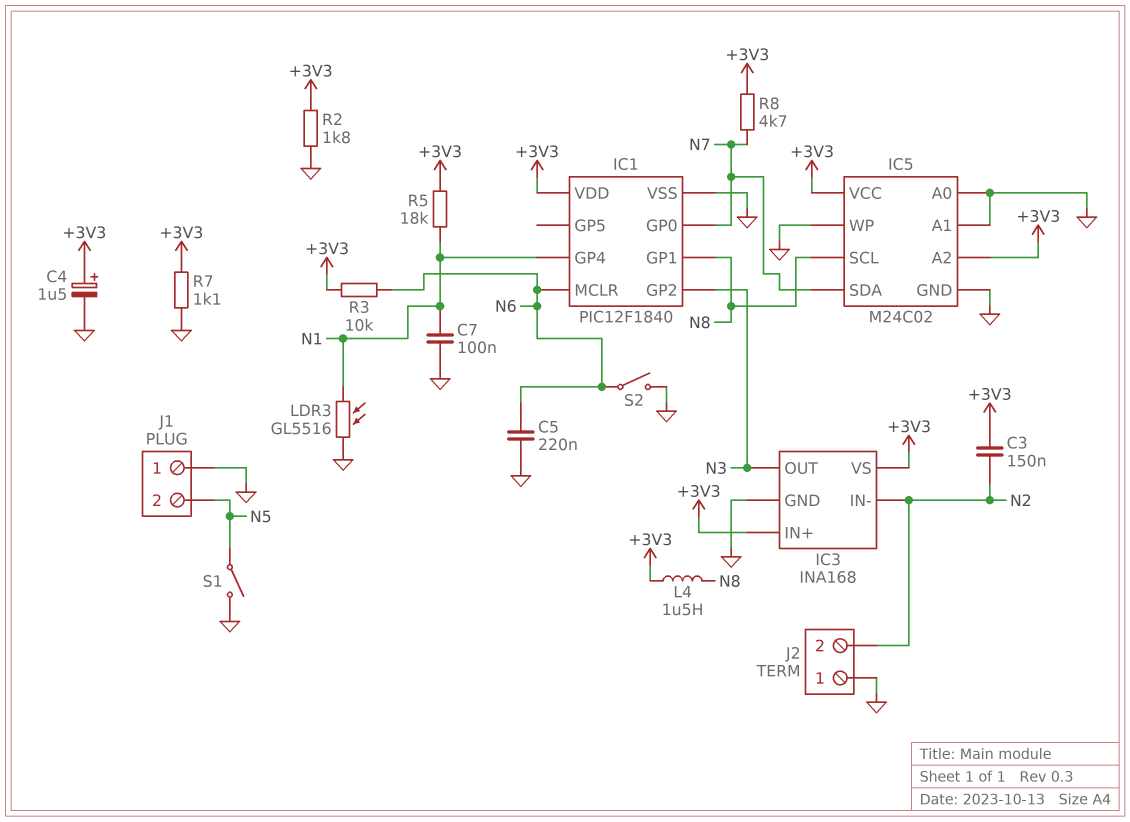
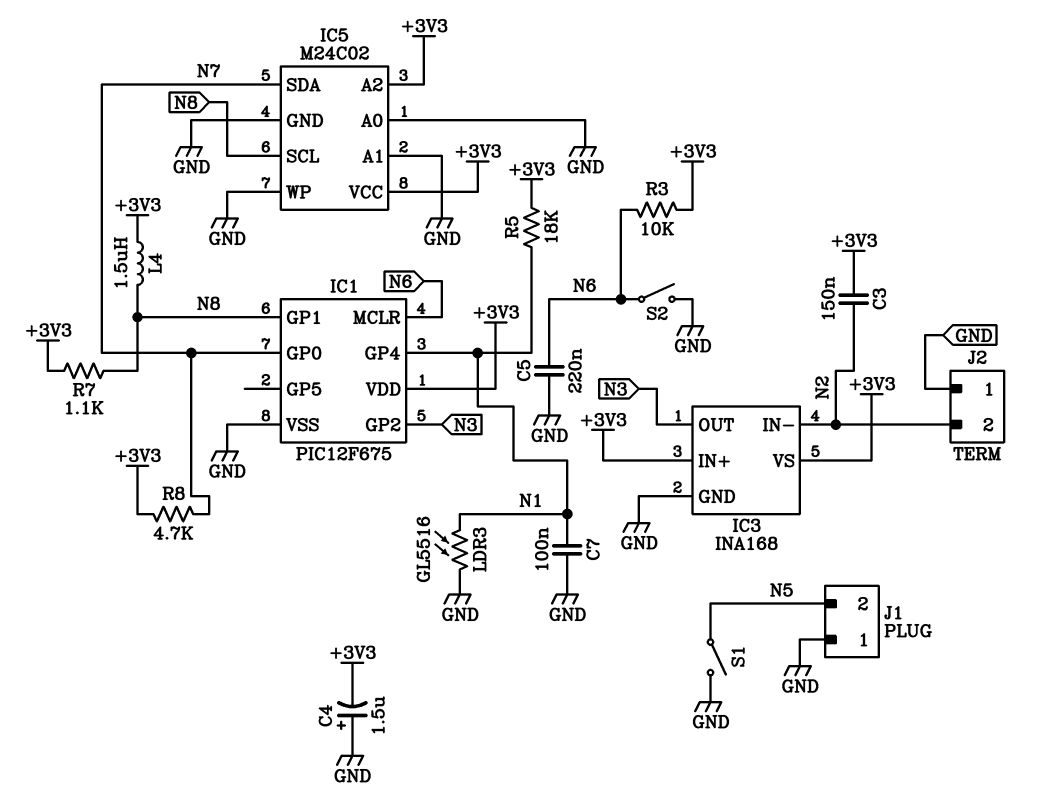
C4: 1.5uF (plus +3V3, minus GND) -> 1.5uF (plus GND, minus +3V3)
IC1: PIC12F1840 -> PIC12F675
R2: 1.8k (+3V3, GND) -> none
R7: 1.1k (+3V3, GND) -> 1.1k (+3V3, N8)

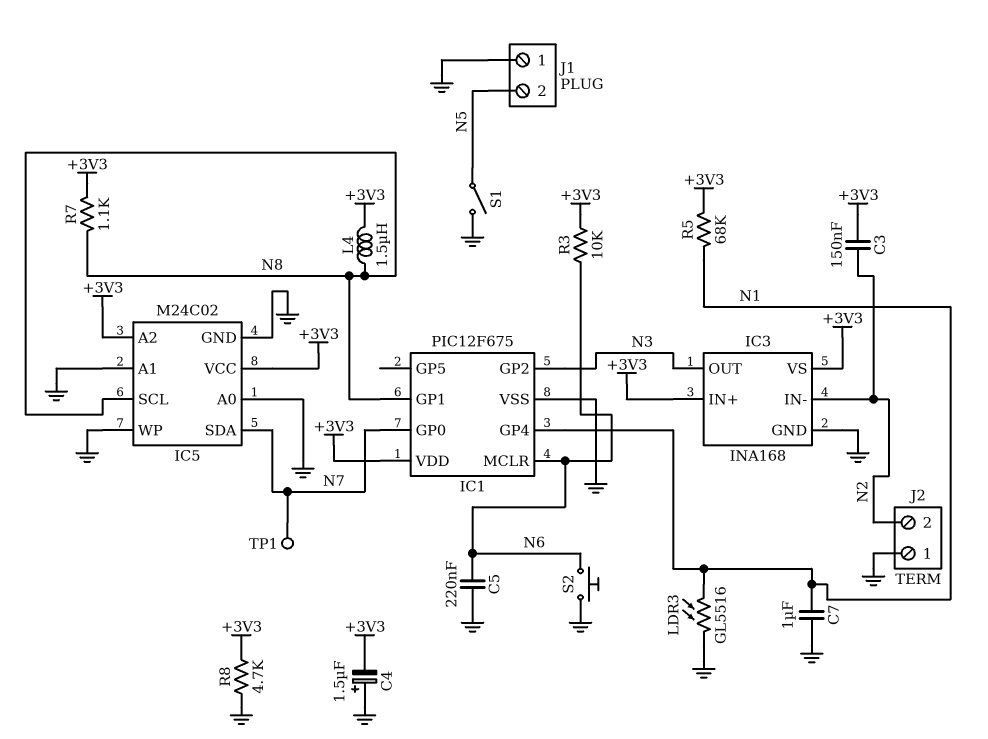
C7: 100nF (GND, N1) -> 1uF (GND, N1)
R5: 18k (+3V3, N1) -> 68k (+3V3, N1)
R8: 4.7k (+3V3, N7) -> 4.7k (+3V3, GND)
S2: switch (GND, N6) -> button (GND, N6)
TP1: none -> test point (N7)

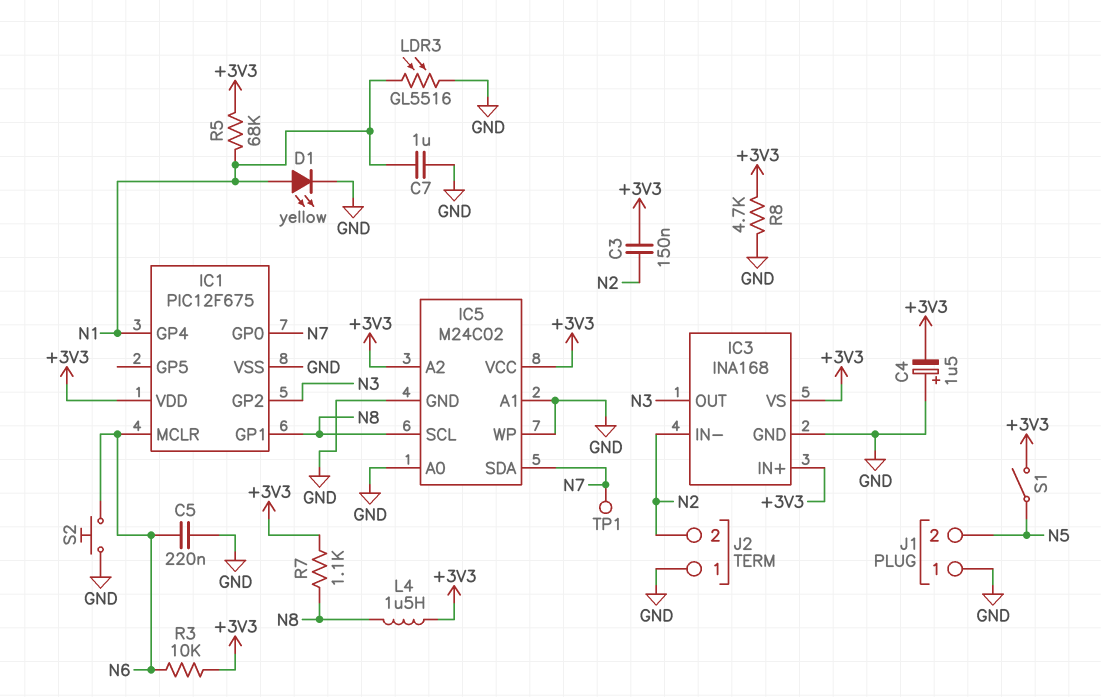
D1: none -> LED yellow (A N1, K GND)
S1: switch (GND, N5) -> switch (+3V3, N5)

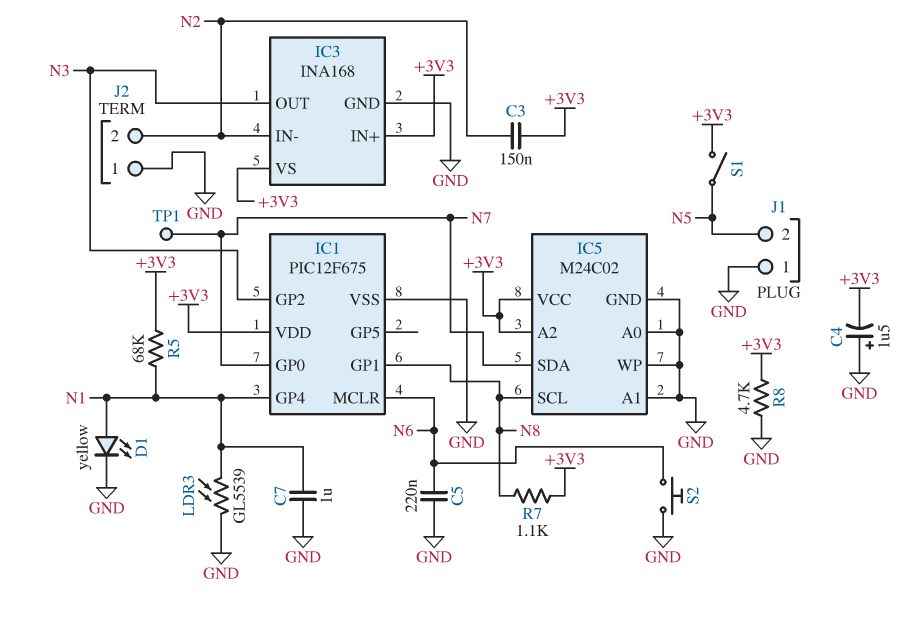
L4: 1.5uH (+3V3, N8) -> none
LDR3: GL5516 (GND, N1) -> GL5539 (GND, N1)
R3: 10k (+3V3, N6) -> none

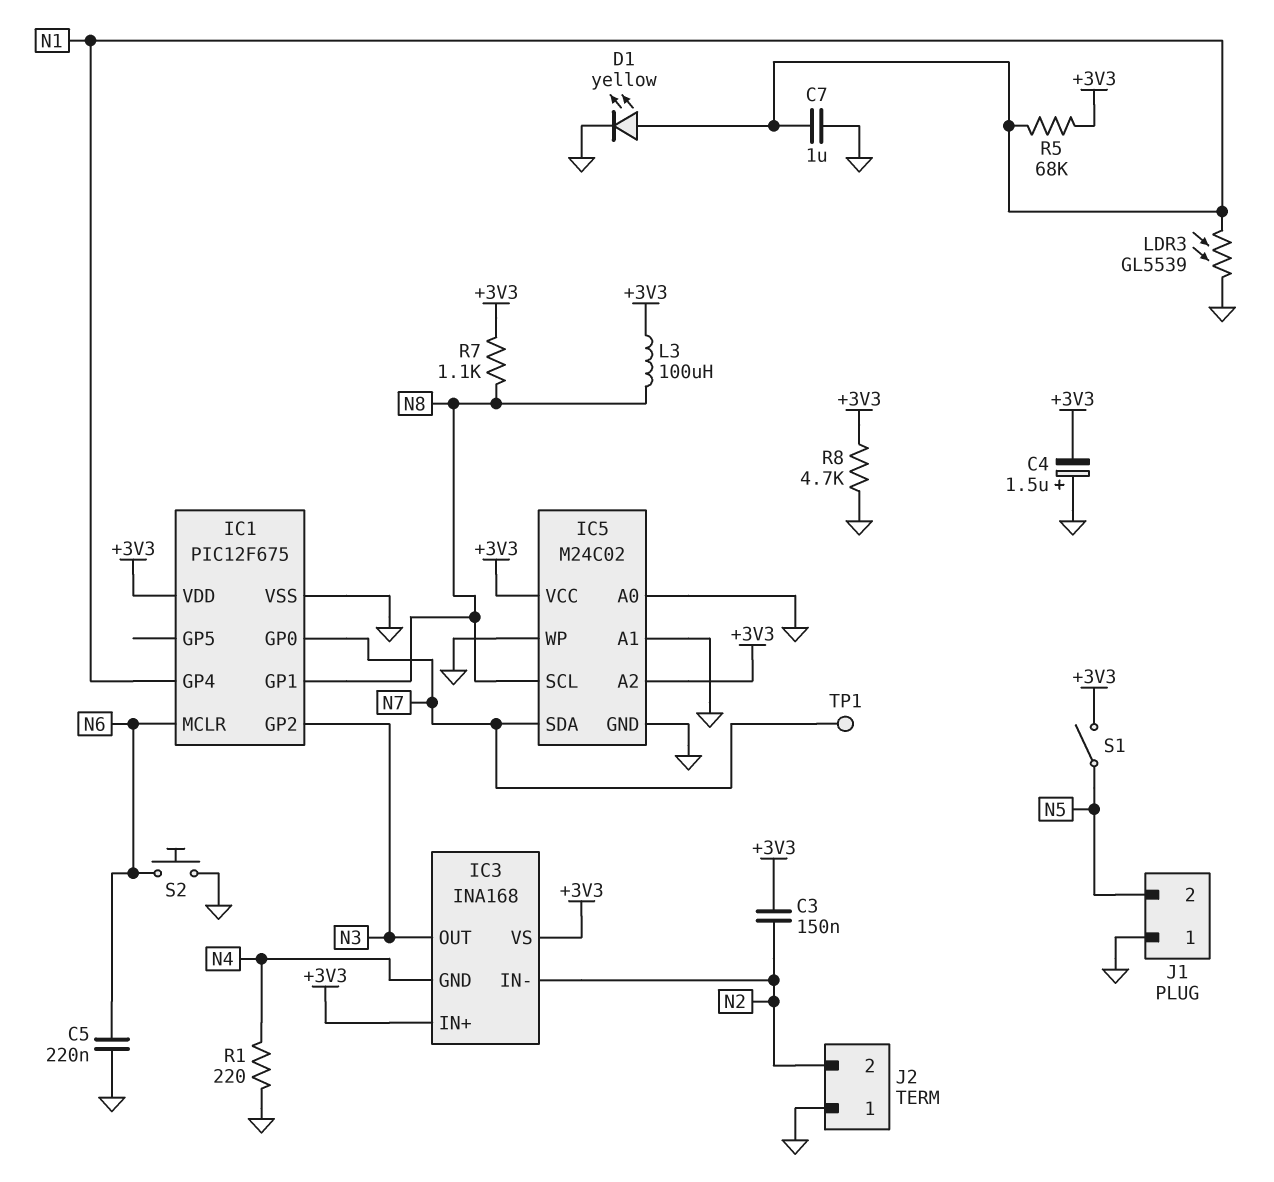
IC3 pin GND: GND -> N4
L3: none -> 100uH (+3V3, N8)
R1: none -> 220 (GND, N4)

